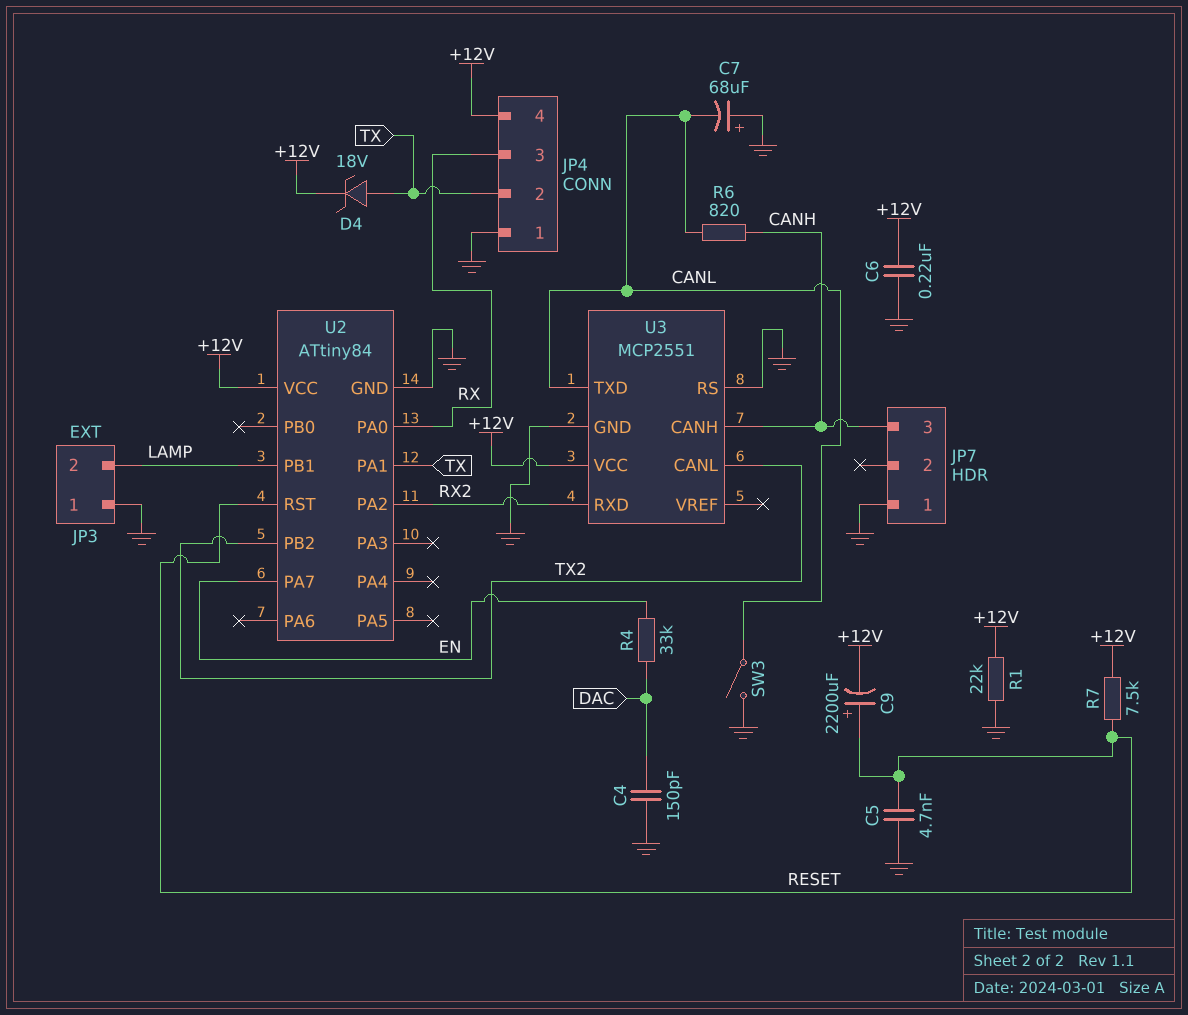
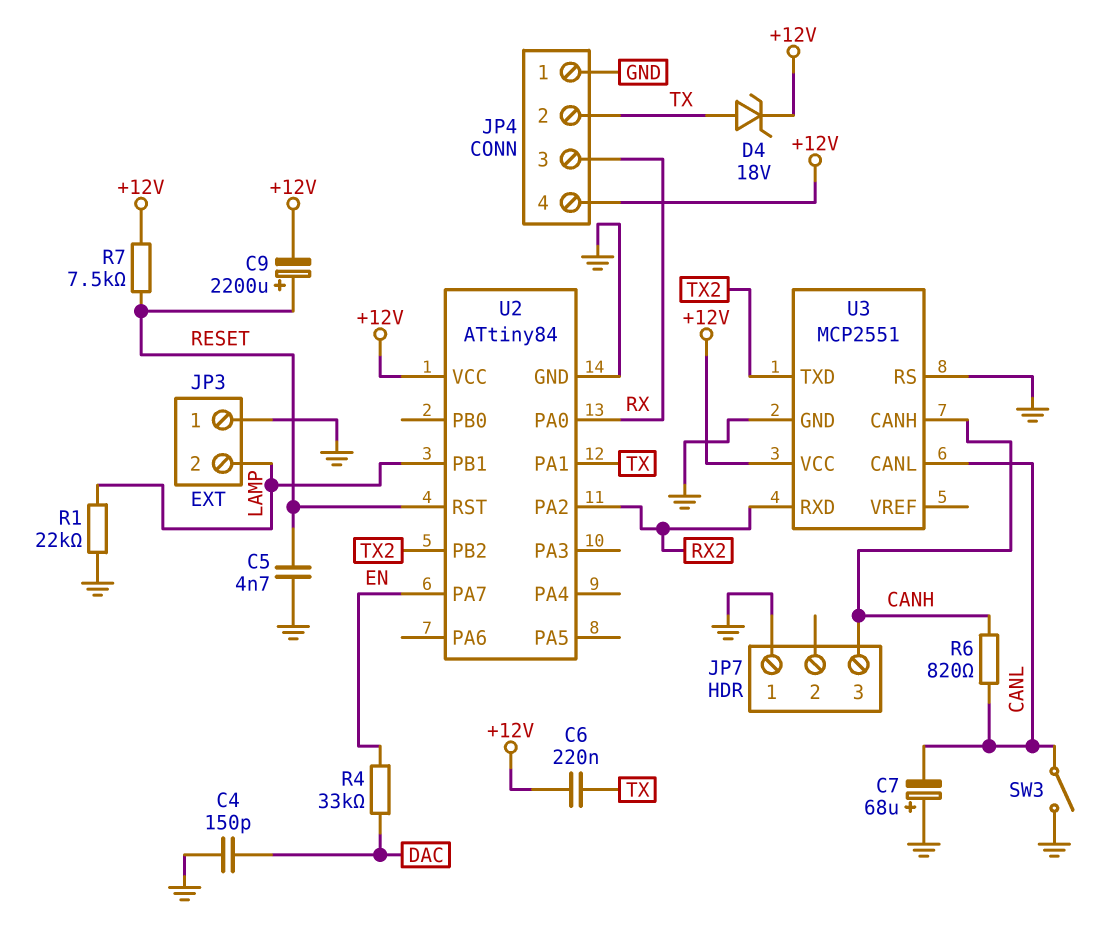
C6: 220nF (+12V, GND) -> 220nF (+12V, TX)
R1: 22k (+12V, GND) -> 22k (GND, LAMP)
U3 pin CANL: TX2 -> CANL
U3 pin TXD: CANL -> TX2

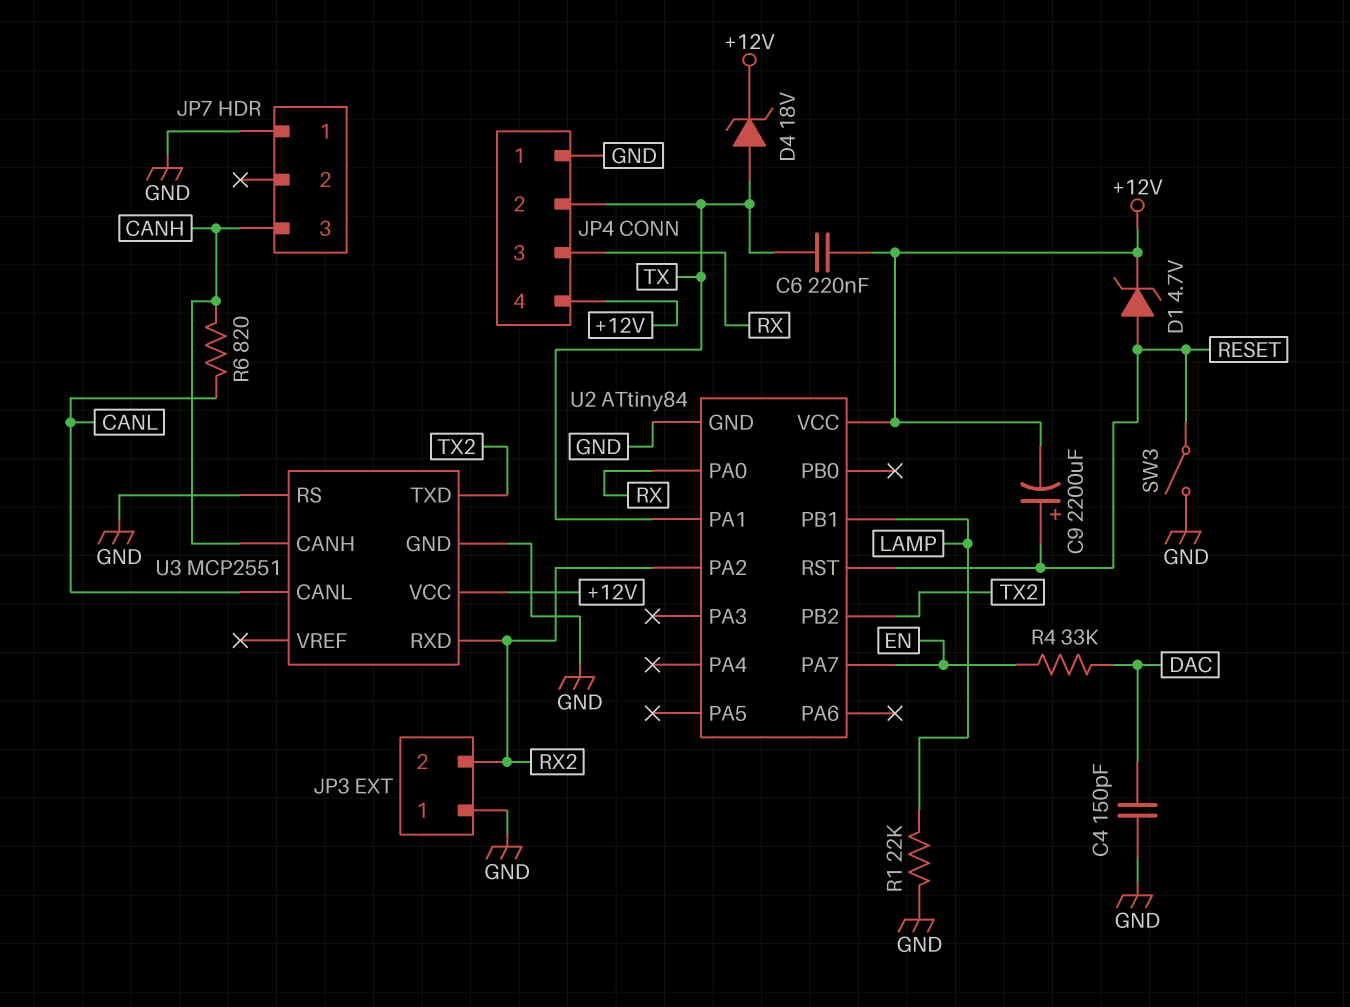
C5: 4.7nF (GND, RESET) -> none
C7: 68uF (plus GND, minus CANL) -> none
D1: none -> zener 4.7V (A RESET, K +12V)
JP3 pin 2: LAMP -> RX2
R7: 7.5k (+12V, RESET) -> none
SW3: switch (CANL, GND) -> switch (GND, RESET)

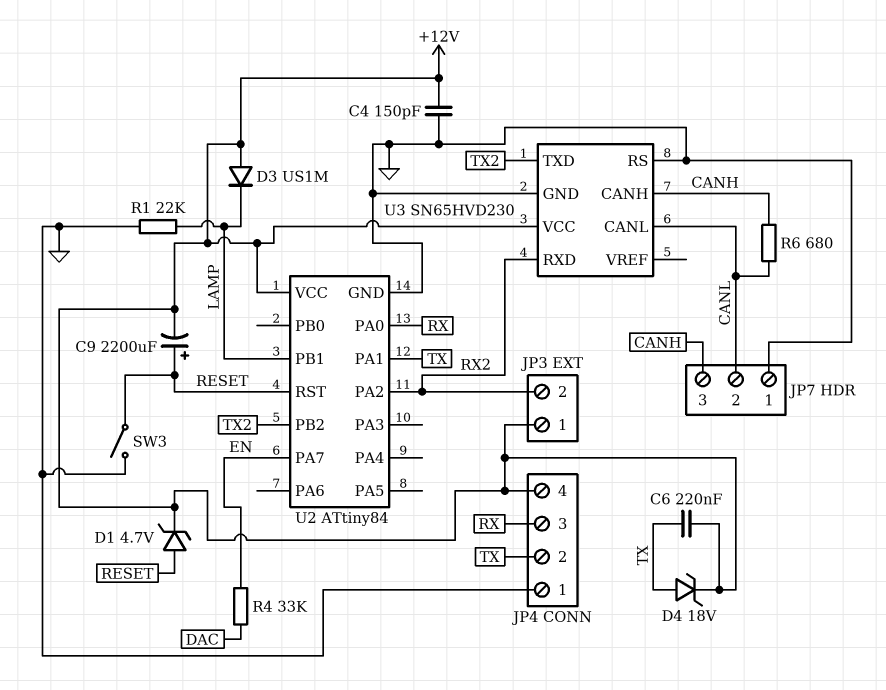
C4: 150pF (DAC, GND) -> 150pF (+12V, GND)
D3: none -> diode US1M (A +12V, K LAMP)
JP3 pin 1: GND -> +12V
JP7 pin 2: none -> CANL
R6: 820 (CANH, CANL) -> 680 (CANH, CANL)
U3: MCP2551 -> SN65HVD230

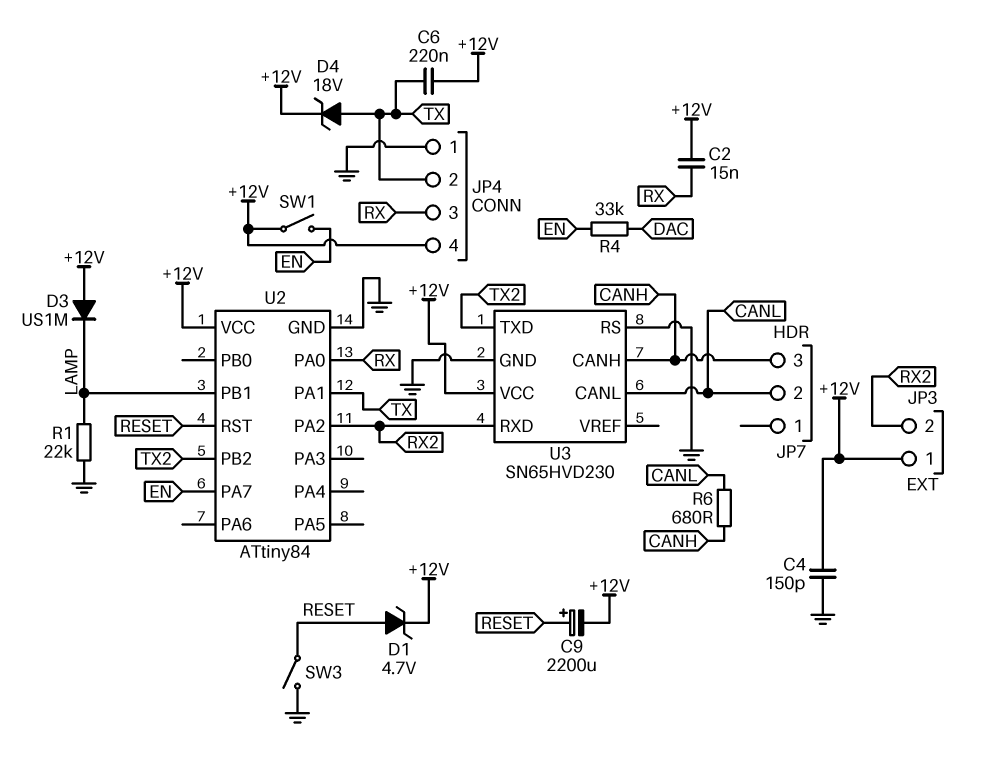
C2: none -> 15nF (+12V, RX)
JP7 pin 1: GND -> none
SW1: none -> switch (+12V, EN)

